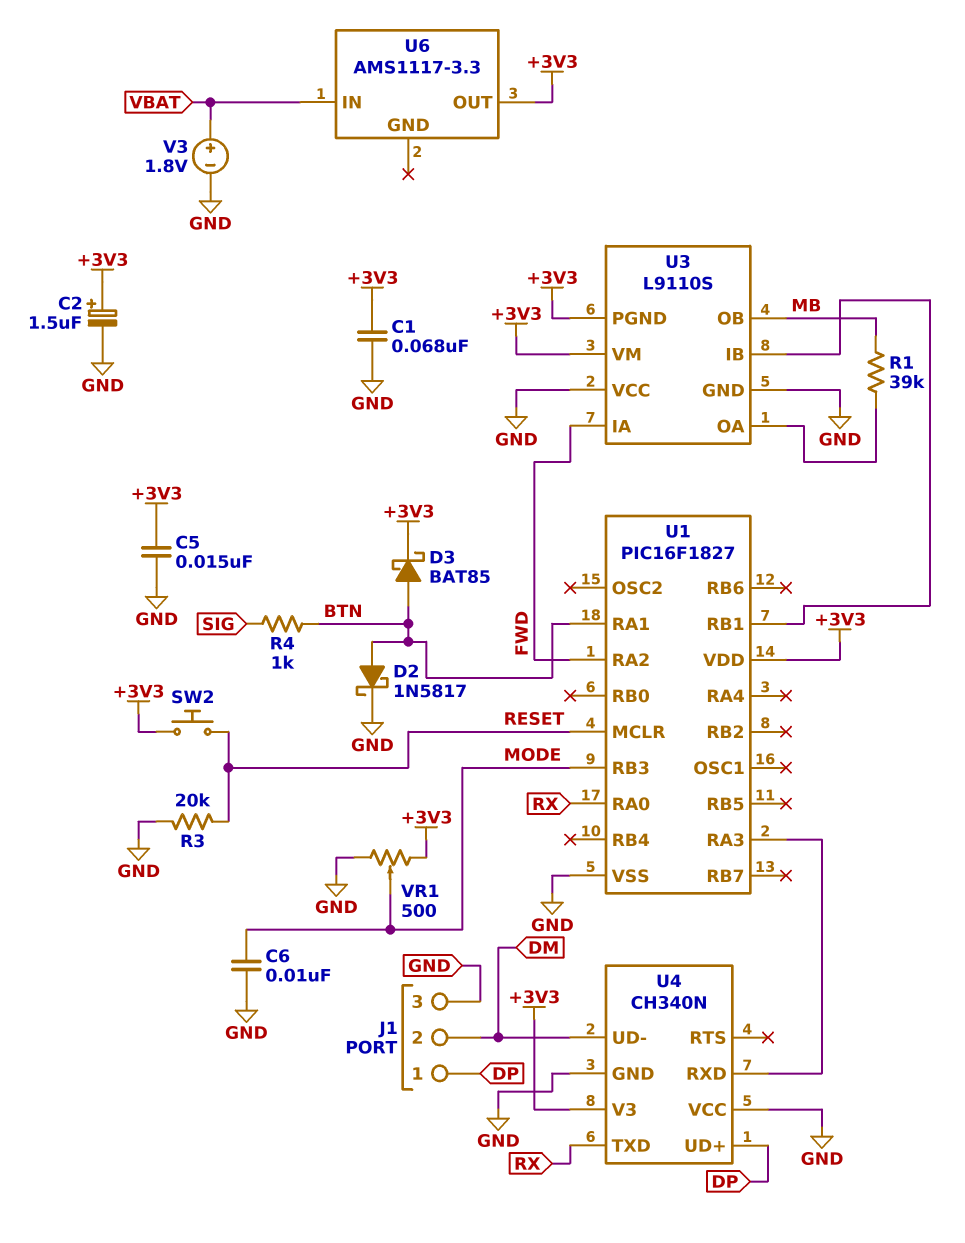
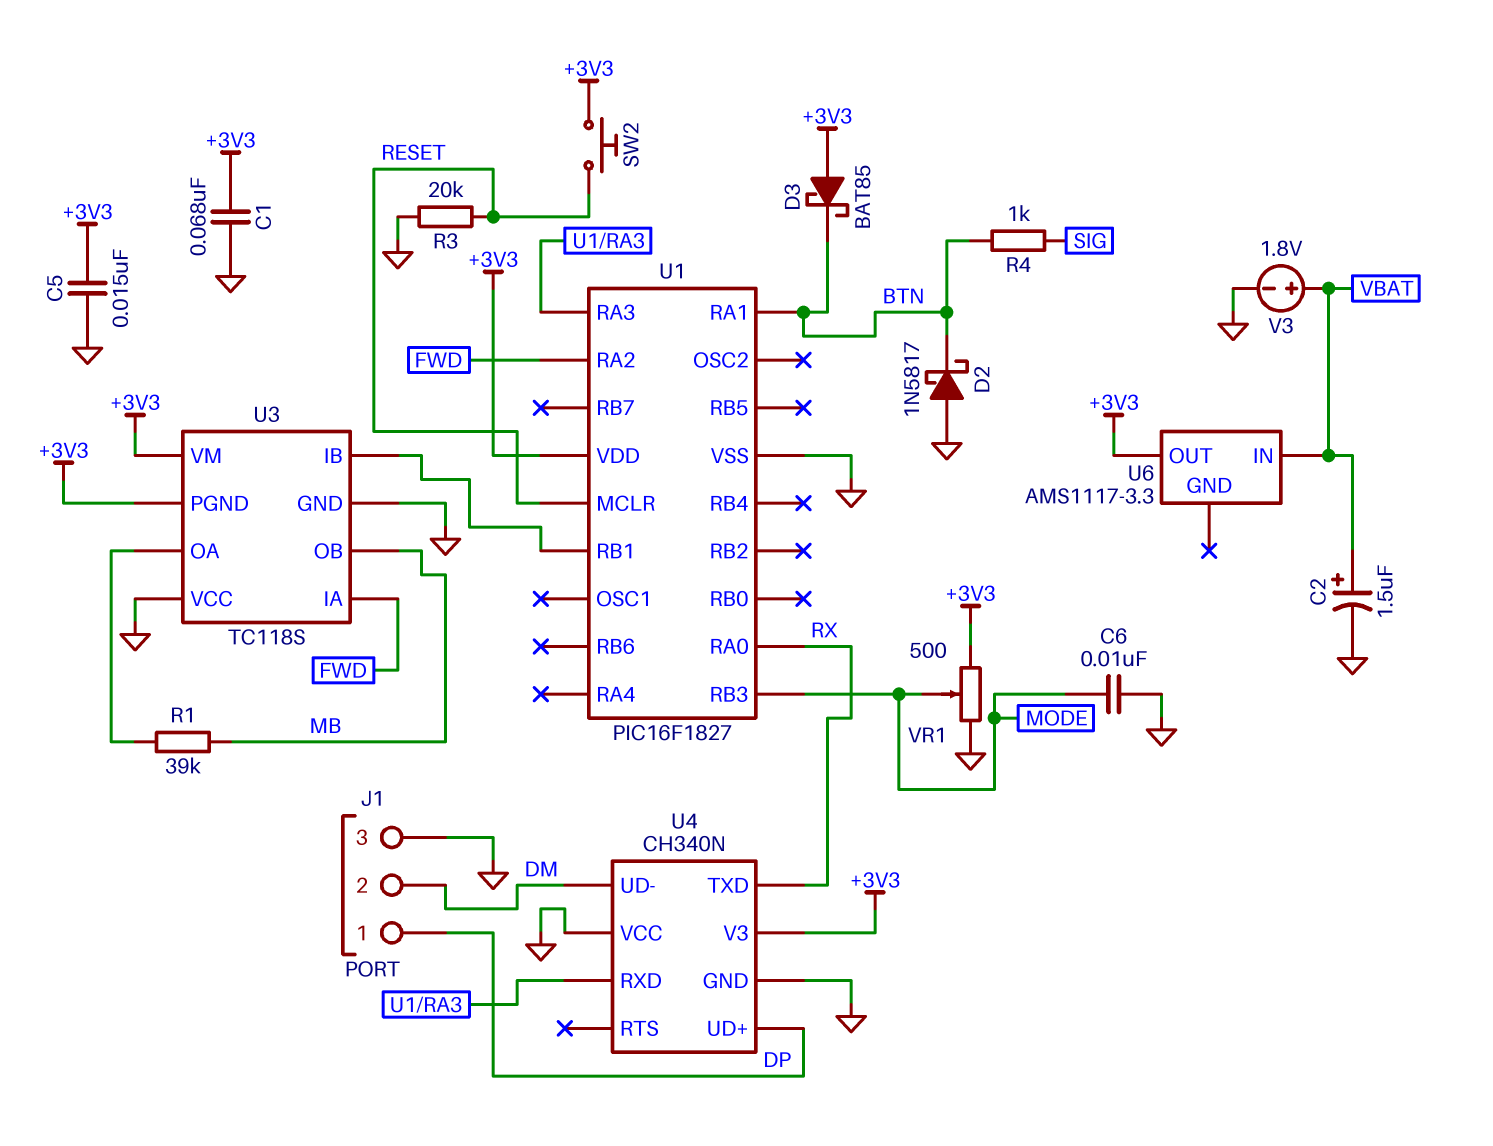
C2: 1.5uF (plus +3V3, minus GND) -> 1.5uF (plus VBAT, minus GND)
D2: schottky 1N5817 (A BTN, K GND) -> schottky 1N5817 (A GND, K BTN)
D3: schottky BAT85 (A BTN, K +3V3) -> schottky BAT85 (A +3V3, K BTN)
U3: L9110S -> TC118S

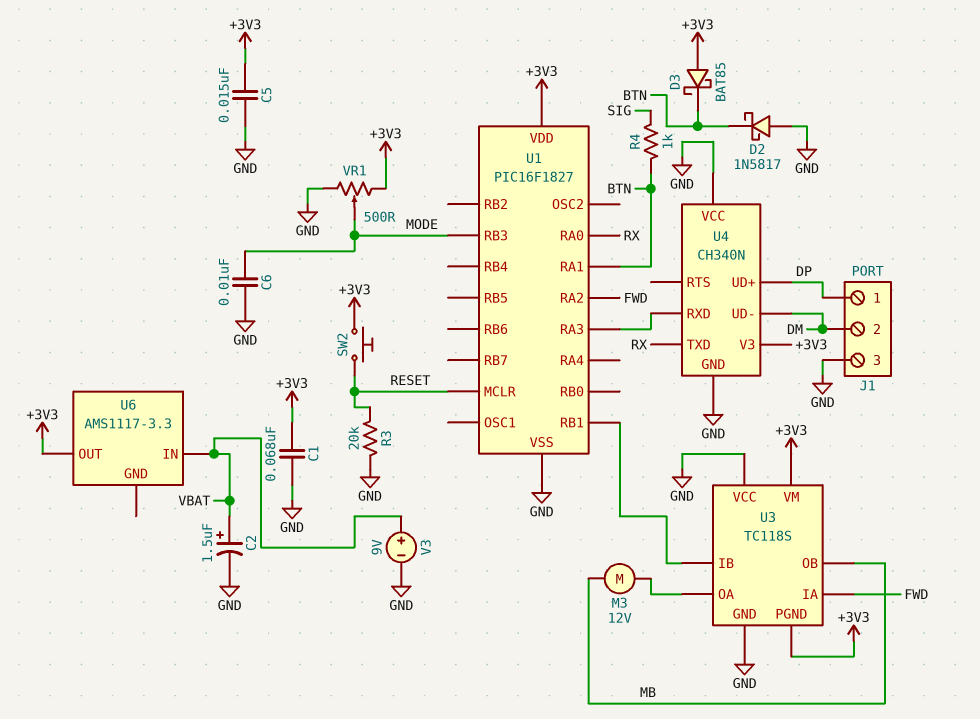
M3: none -> motor 12V (MB, U3/OA)
R1: 39k (MB, U3/OA) -> none
V3: 1.8V (plus VBAT, minus GND) -> 9V (plus VBAT, minus GND)

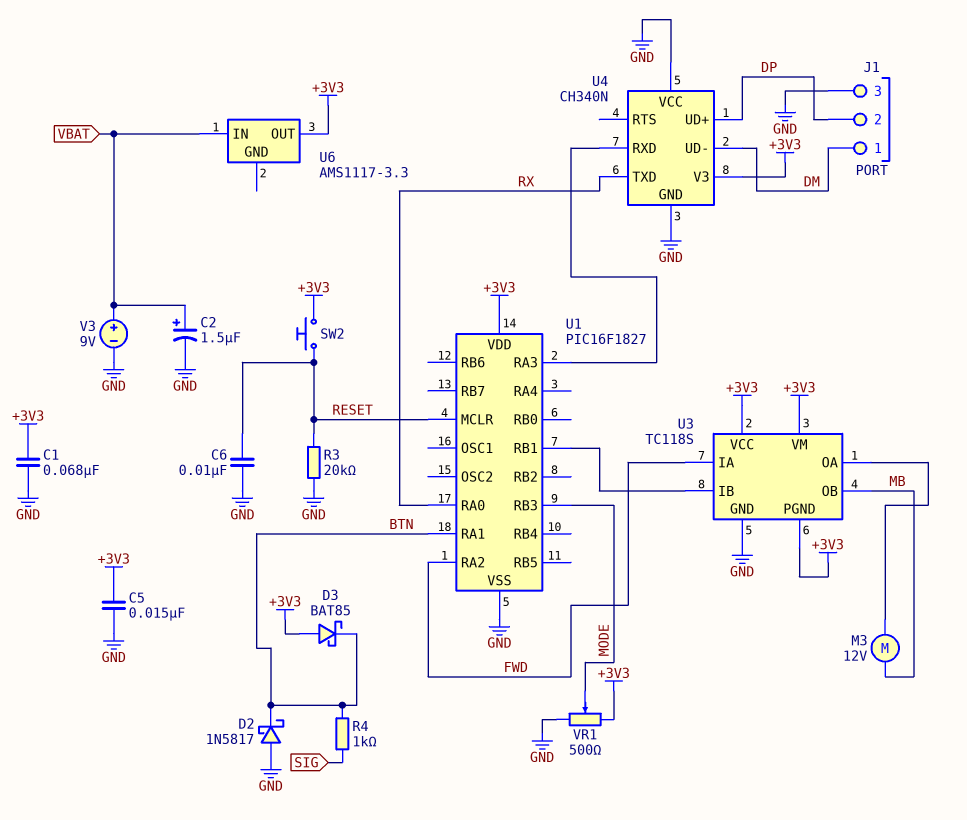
C6: 10nF (GND, MODE) -> 10nF (GND, RESET)
J1 pin 1: DP -> DM
J1 pin 2: DM -> DP
U3 pin VCC: GND -> +3V3

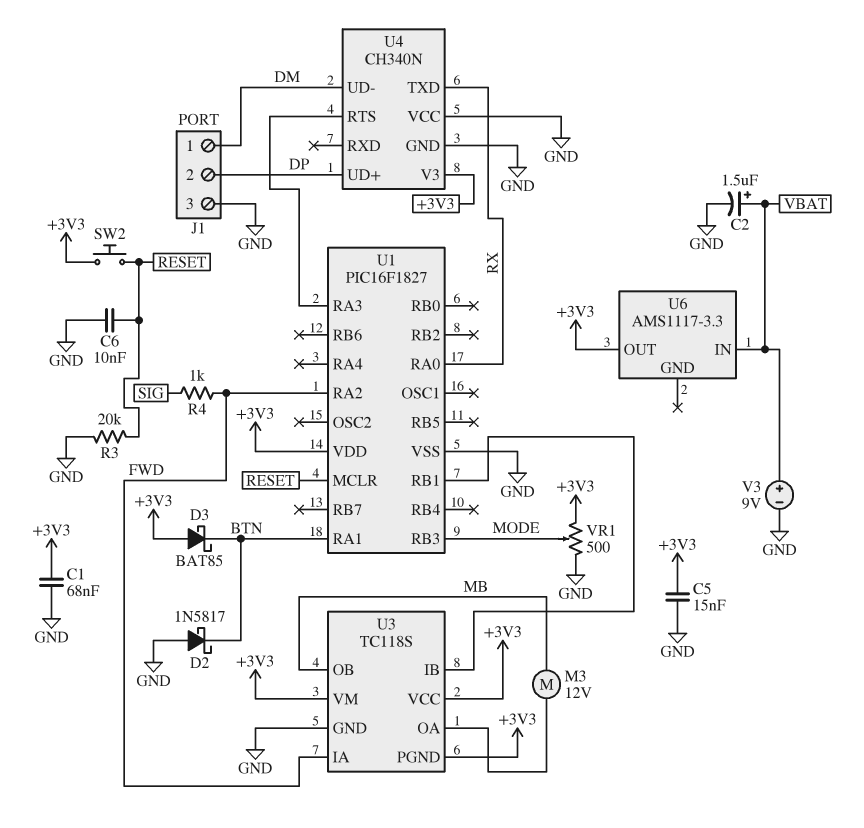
R4: 1k (BTN, SIG) -> 1k (FWD, SIG)
U4 pin RTS: none -> U1/RA3
U4 pin RXD: U1/RA3 -> none

